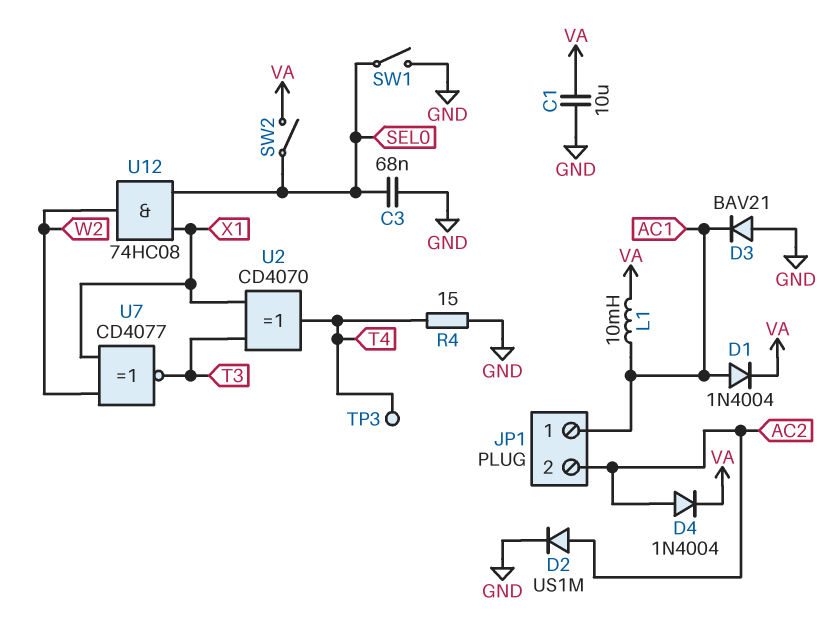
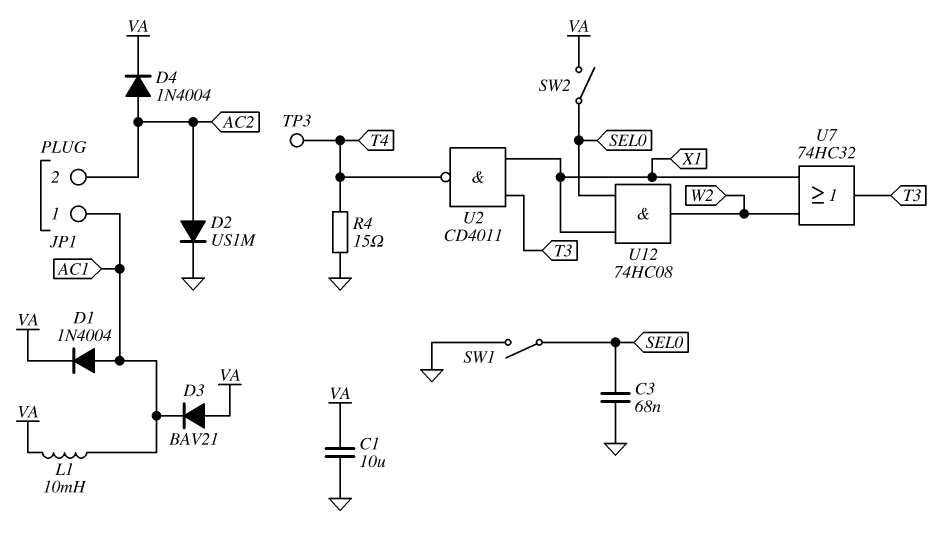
D3: diode BAV21 (A GND, K AC1) -> diode BAV21 (A VA, K AC1)
U2: XOR CD4070 (in T3, in X1, out T4) -> NAND CD4011 (in T3, in X1, out T4)
U7: XNOR CD4077 (in W2, in X1, out T3) -> OR 74HC32 (in W2, in X1, out T3)

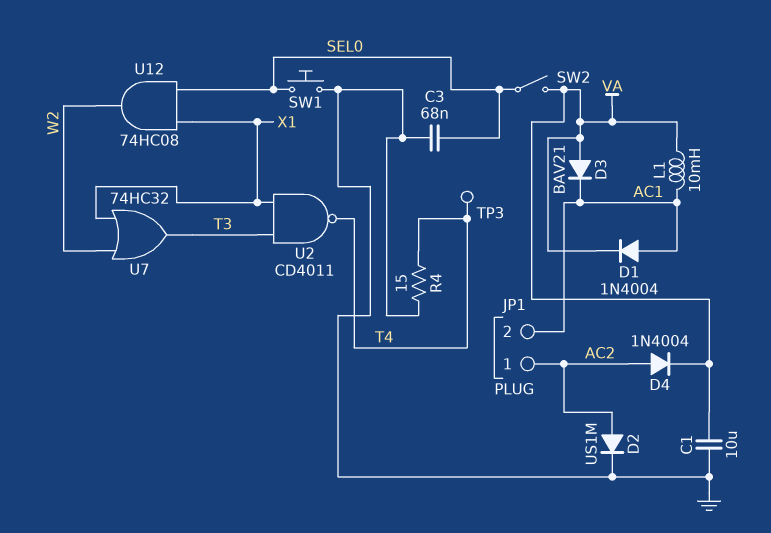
JP1 pin 1: AC1 -> AC2
JP1 pin 2: AC2 -> AC1
SW1: switch (GND, SEL0) -> button (GND, SEL0)

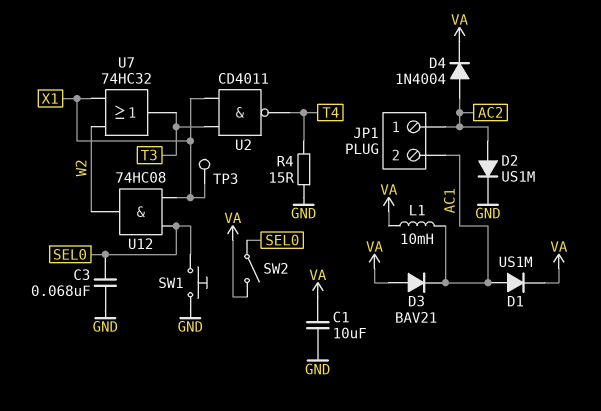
D1: diode 1N4004 (A AC1, K VA) -> diode US1M (A AC1, K VA)
TP3: test point (T4) -> test point (X1)

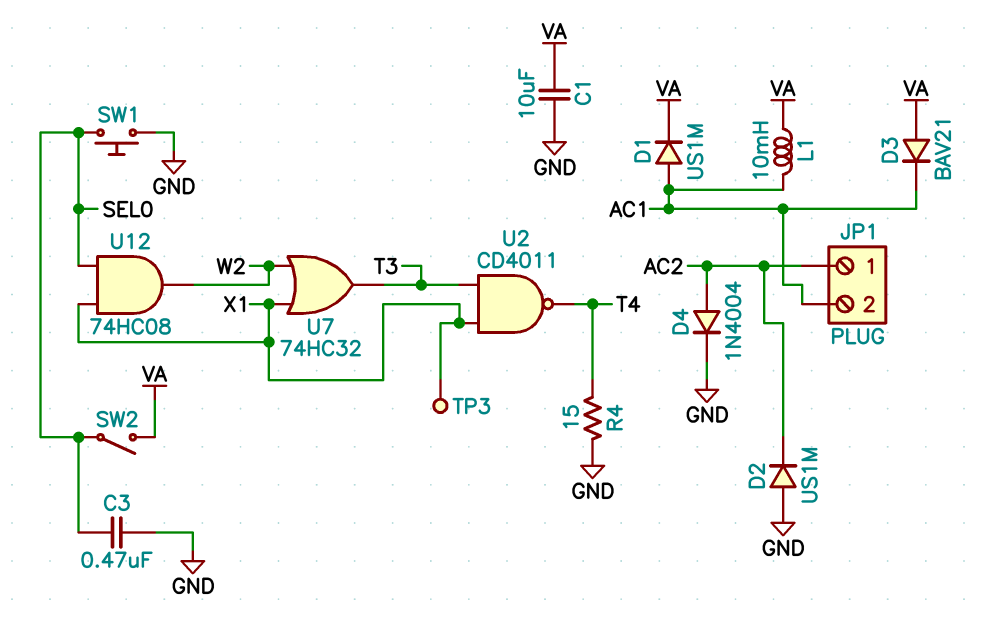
C3: 68nF (GND, SEL0) -> 470nF (GND, SEL0)
D2: diode US1M (A AC2, K GND) -> diode US1M (A GND, K AC2)
D4: diode 1N4004 (A AC2, K VA) -> diode 1N4004 (A AC2, K GND)

